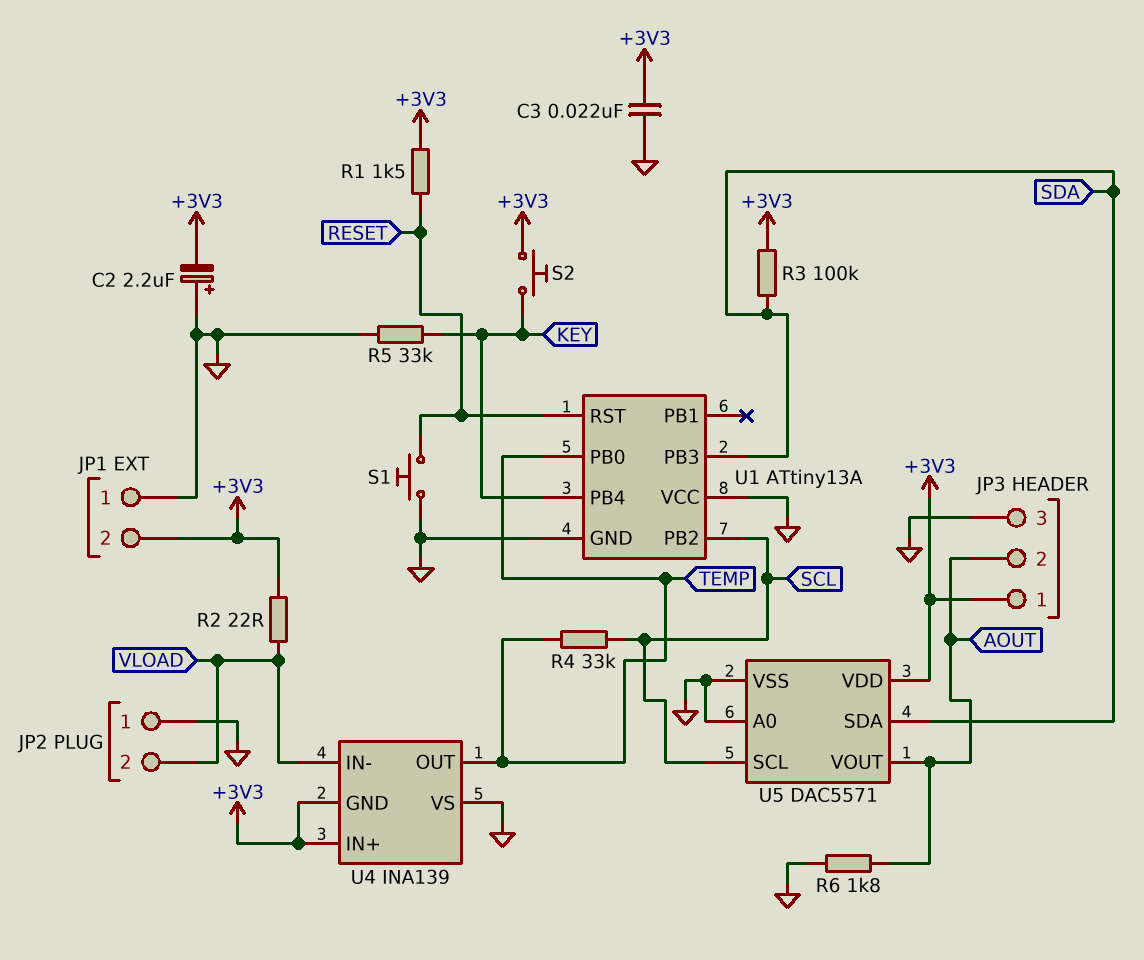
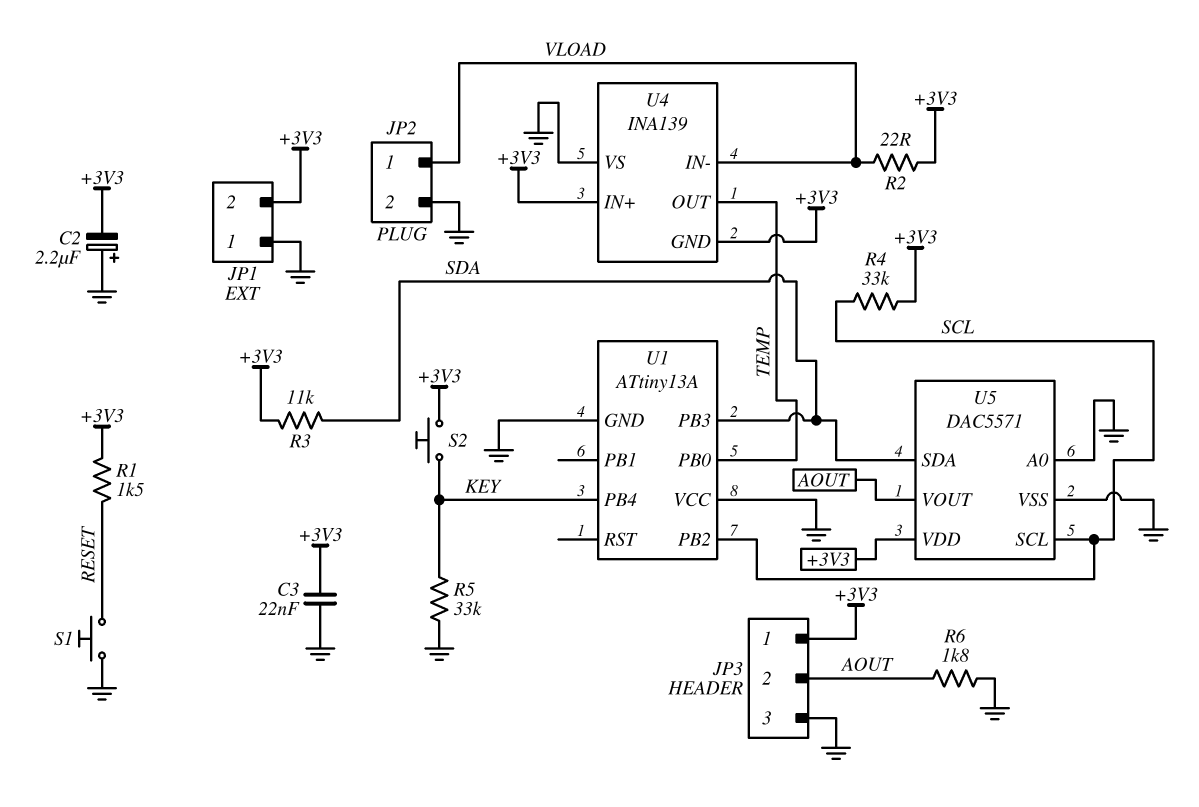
JP2 pin 1: GND -> VLOAD
JP2 pin 2: VLOAD -> GND
R3: 100k (+3V3, SDA) -> 11k (+3V3, SDA)
R4: 33k (SCL, TEMP) -> 33k (+3V3, SCL)
U1 pin RST: RESET -> none

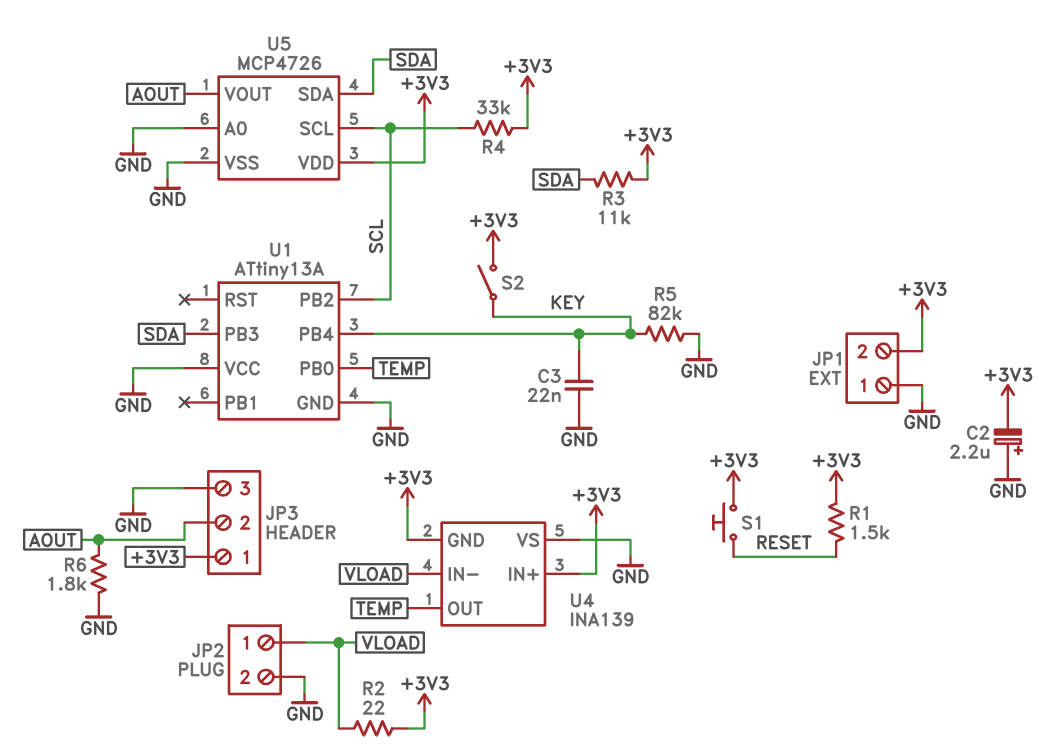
C3: 22nF (+3V3, GND) -> 22nF (GND, KEY)
R5: 33k (GND, KEY) -> 82k (GND, KEY)
S1: button (GND, RESET) -> button (+3V3, RESET)
S2: button (+3V3, KEY) -> switch (+3V3, KEY)
U5: DAC5571 -> MCP4726

